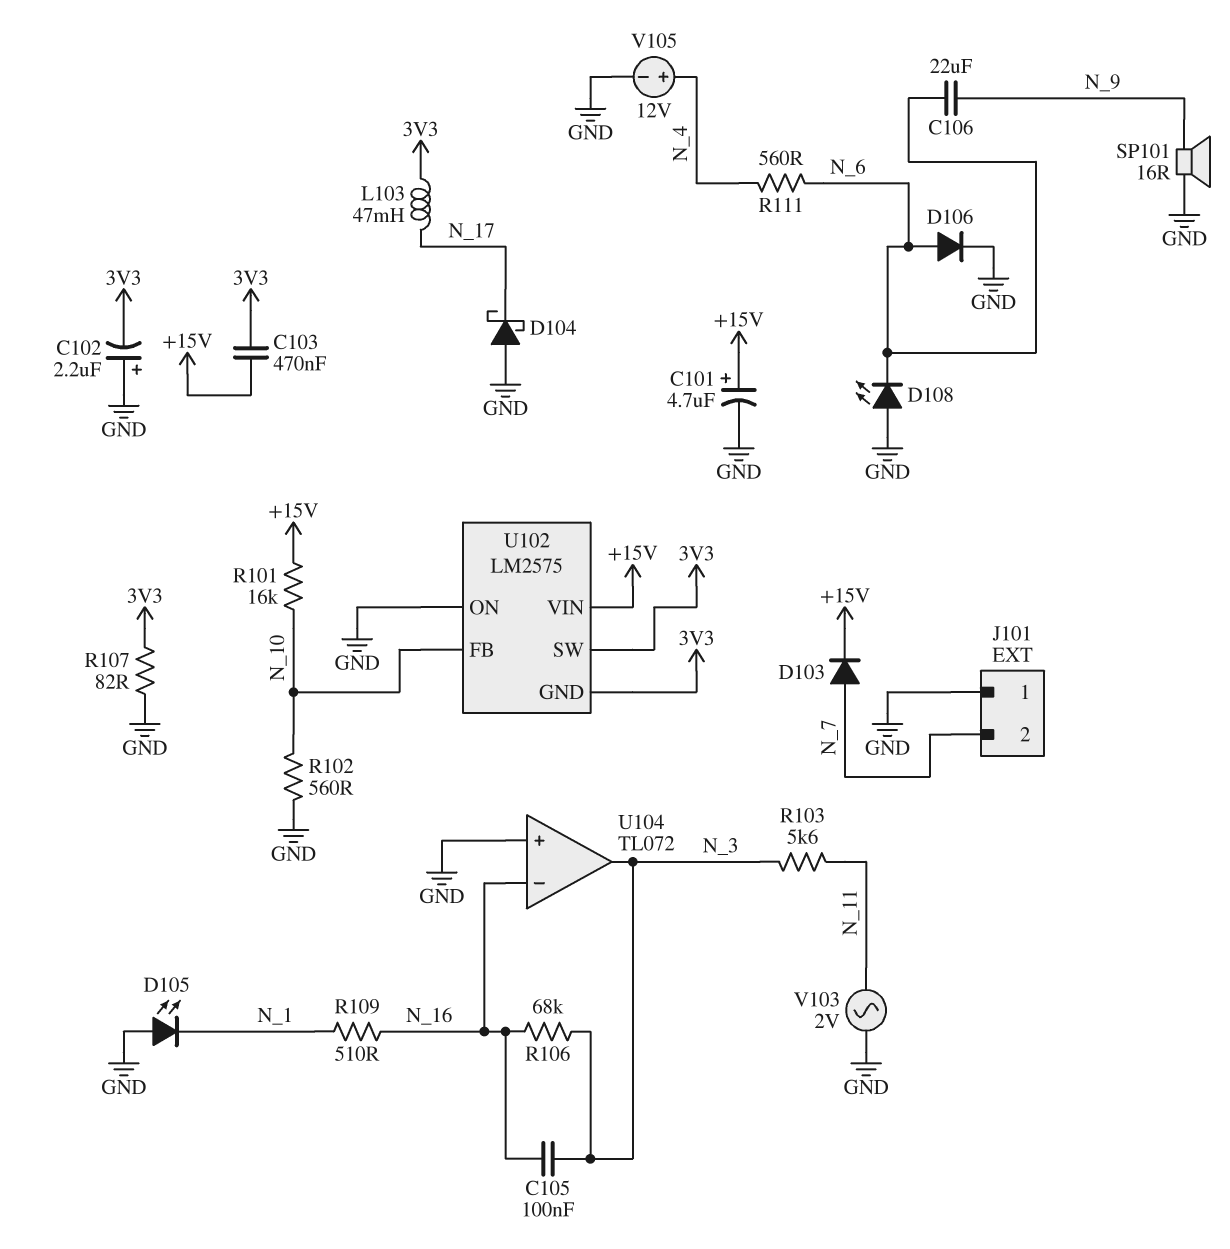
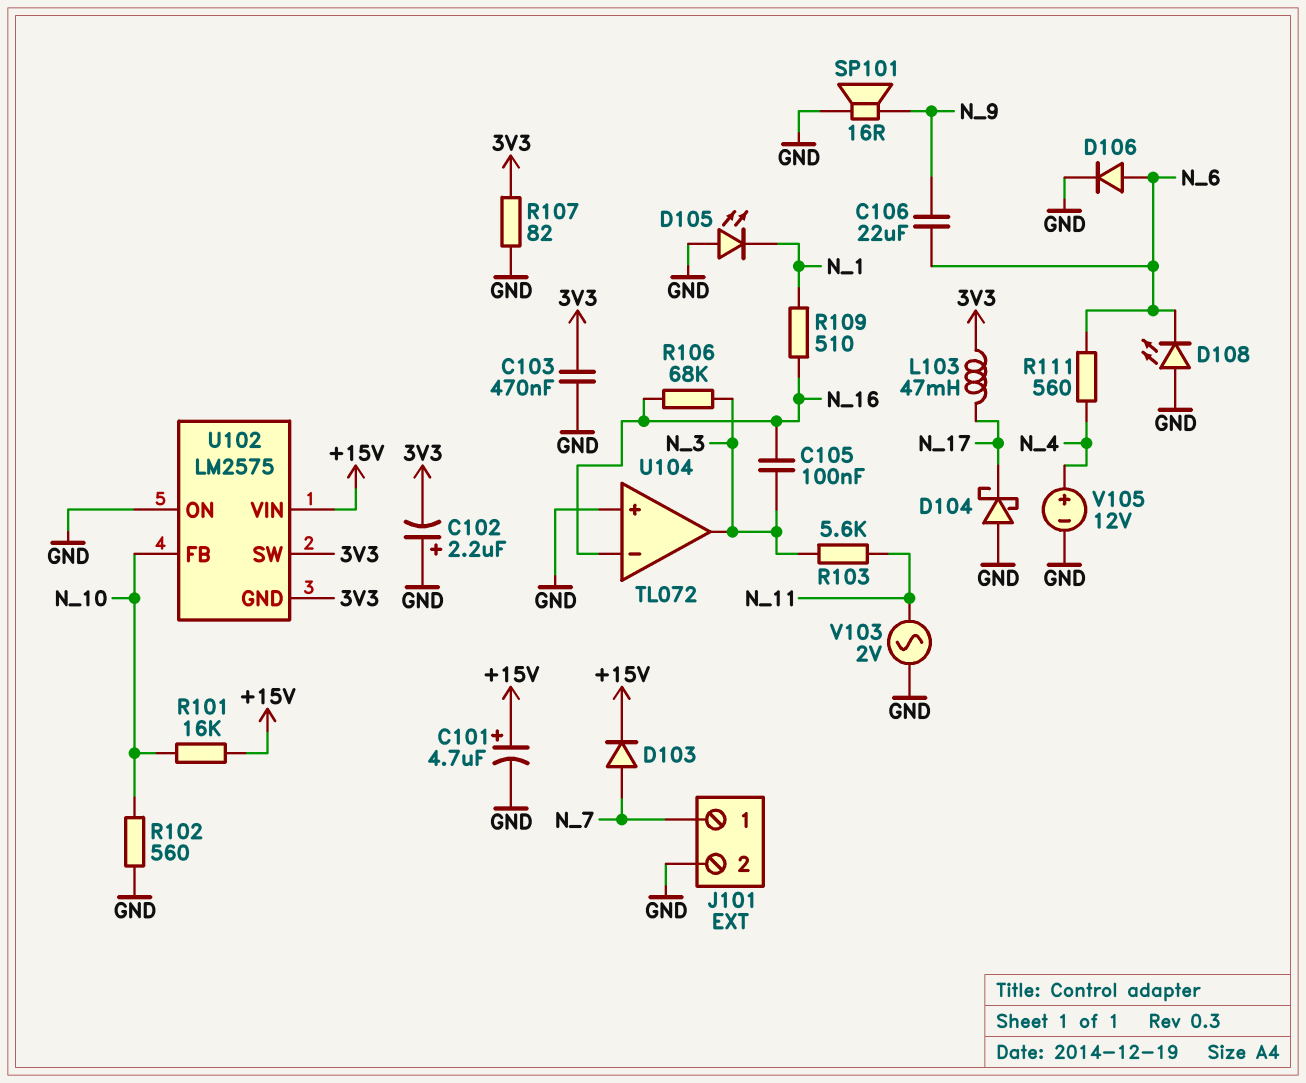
C103: 470nF (+15V, 3V3) -> 470nF (3V3, GND)
J101 pin 1: GND -> N_7
J101 pin 2: N_7 -> GND

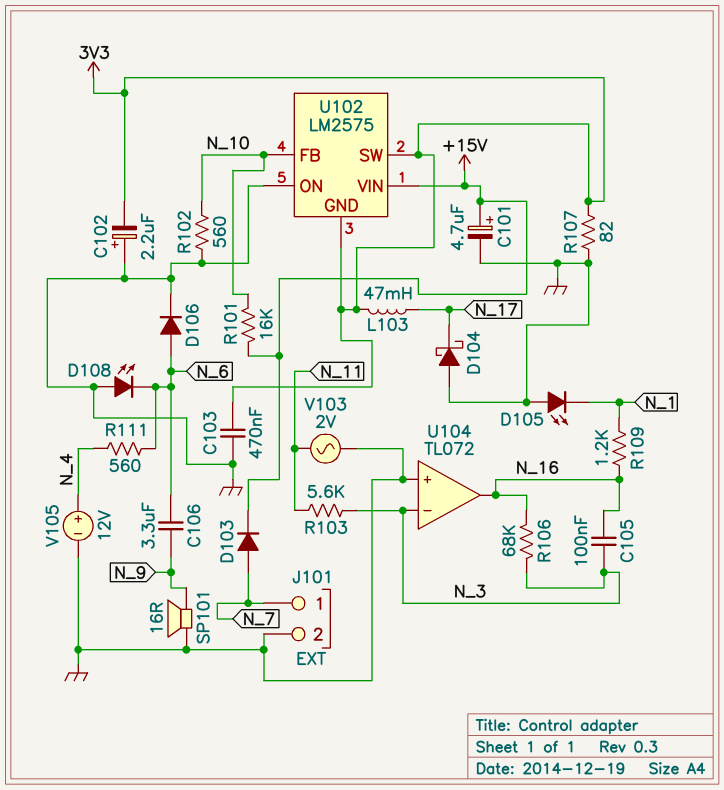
C106: 22uF (N_6, N_9) -> 3.3uF (N_6, N_9)
R109: 510 (N_1, N_16) -> 1.2k (N_1, N_16)
U104 pin in-: N_16 -> N_3
U104 pin out: N_3 -> N_16

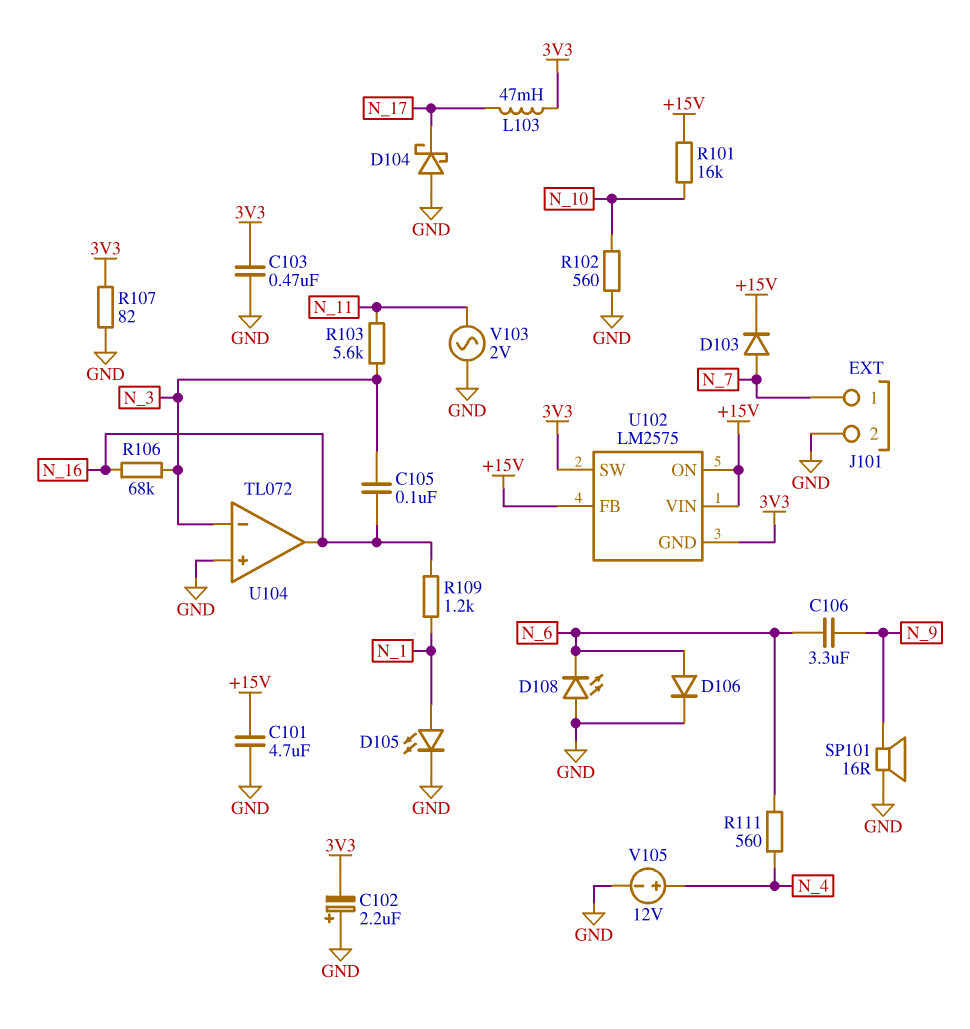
C101: 4.7uF (plus +15V, minus GND) -> 4.7uF (+15V, GND)
D105: LED (A GND, K N_1) -> LED (A N_1, K GND)
U102 pin FB: N_10 -> +15V
U102 pin ON: GND -> +15V

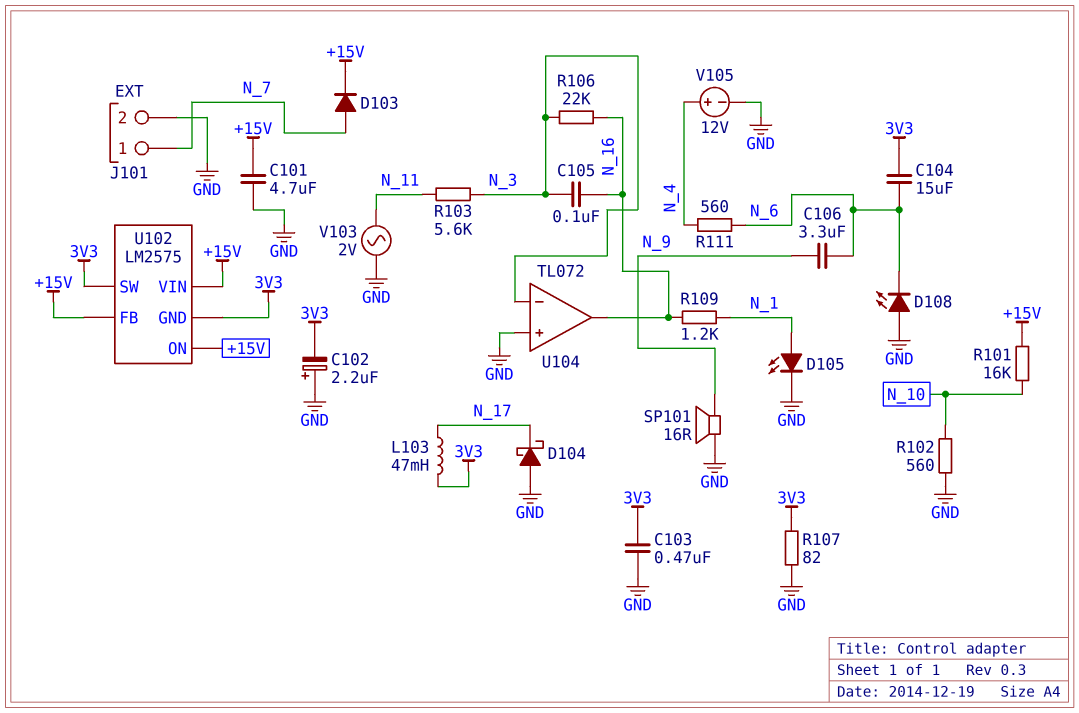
C104: none -> 15uF (3V3, N_6)
D106: diode (A N_6, K GND) -> none
R106: 68k (N_3, N_16) -> 22k (N_3, N_16)

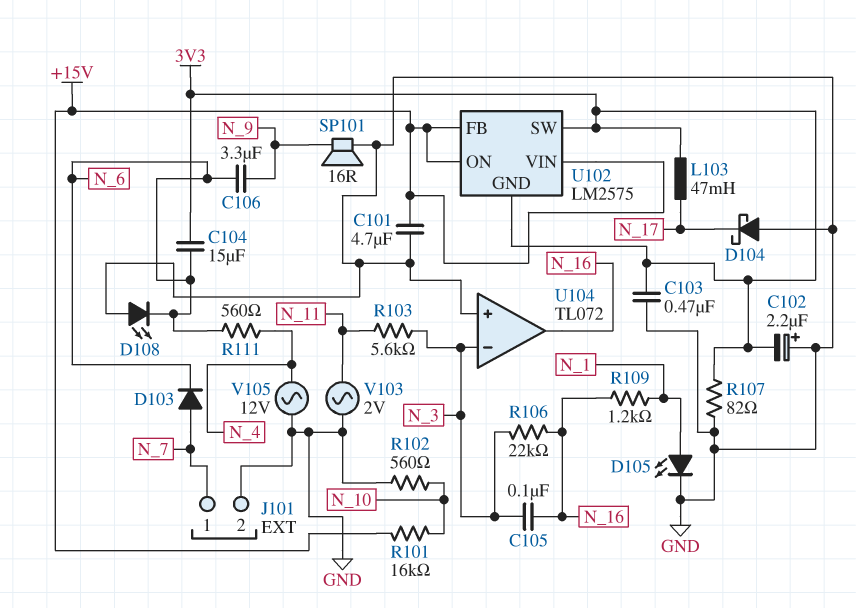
D103: diode (A N_7, K +15V) -> diode (A N_7, K N_6)
V105: 12V (plus N_4, minus GND) -> AC 12V (GND, N_4)

